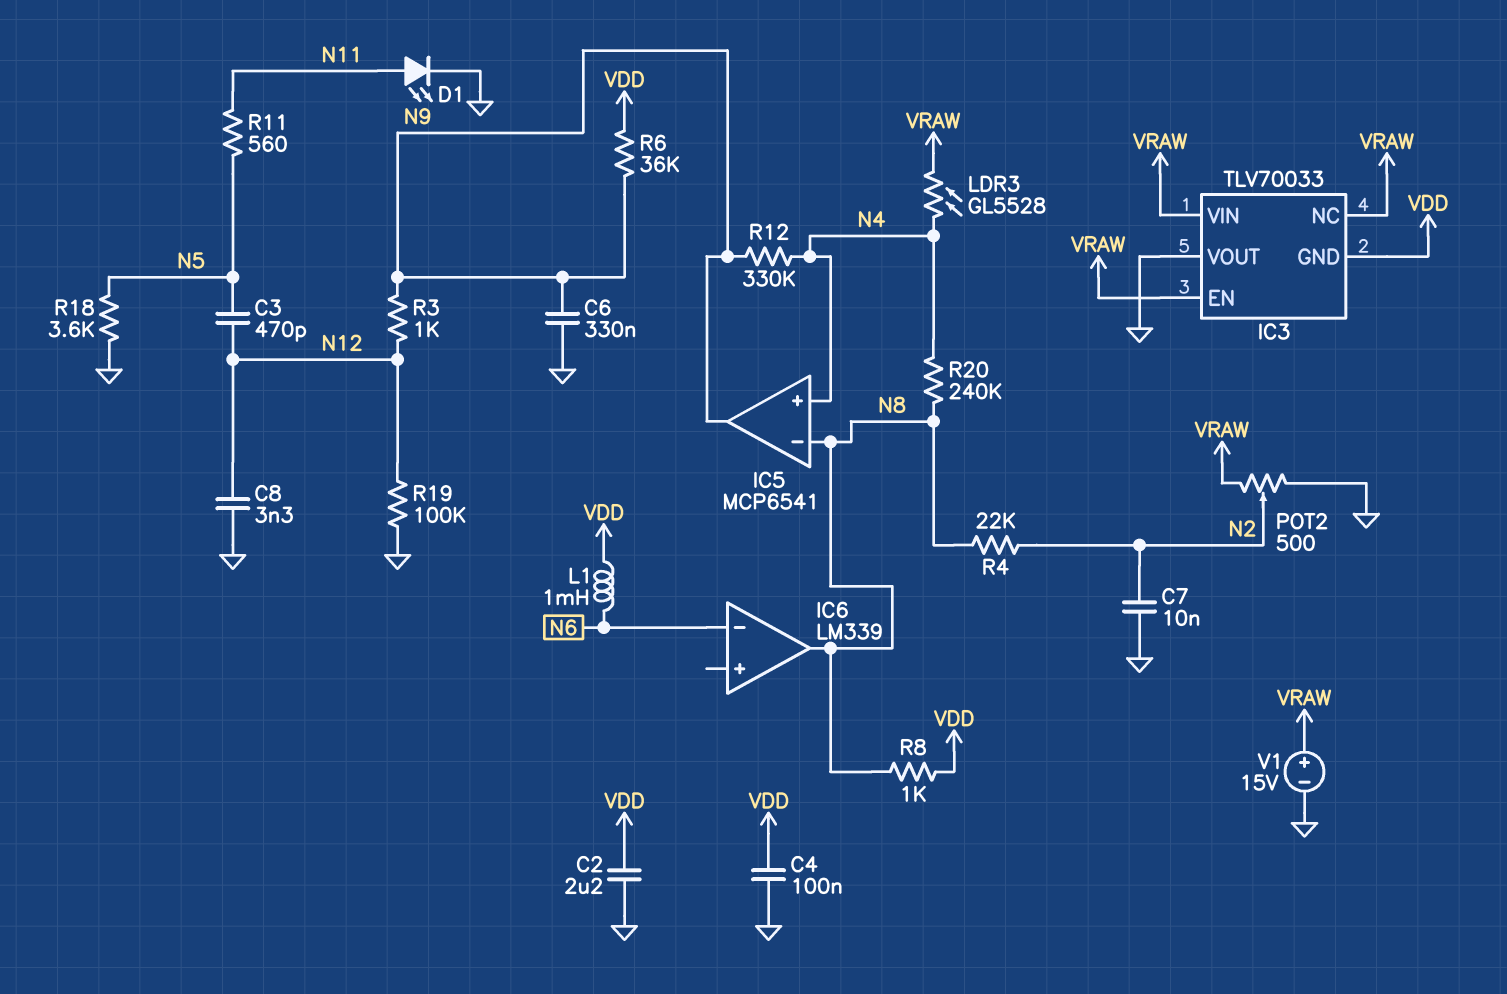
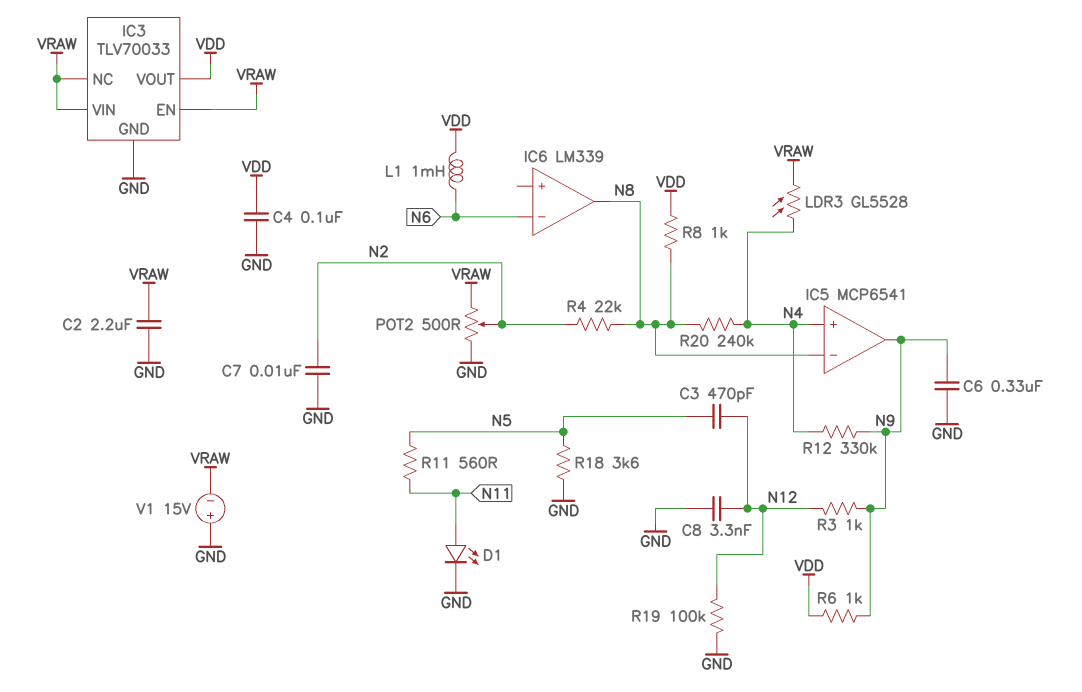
C2: 2.2uF (GND, VDD) -> 2.2uF (GND, VRAW)
IC3 pin GND: VDD -> GND
IC3 pin VOUT: GND -> VDD
R6: 36k (N9, VDD) -> 1k (N9, VDD)
V1: 15V (plus VRAW, minus GND) -> 15V (plus GND, minus VRAW)

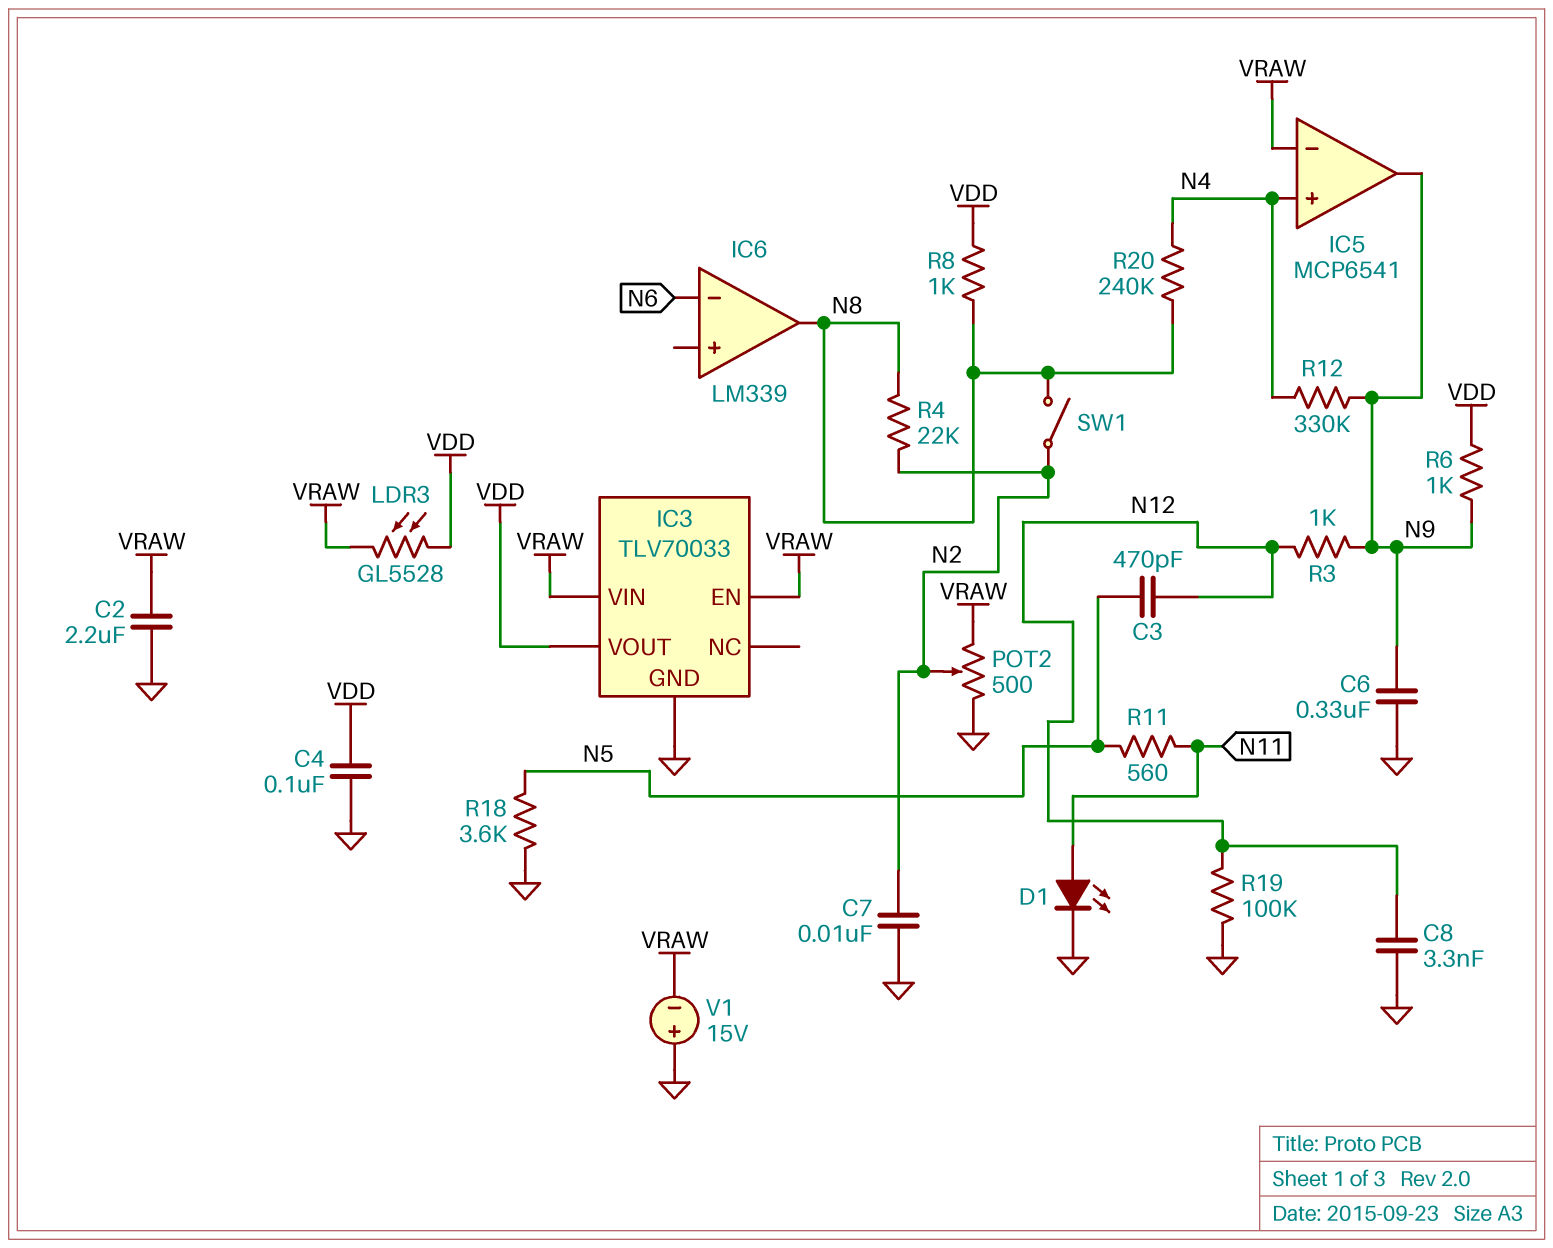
IC3 pin NC: VRAW -> none
IC5 pin in-: N8 -> VRAW
L1: 1mH (N6, VDD) -> none
LDR3: GL5528 (N4, VRAW) -> GL5528 (VDD, VRAW)
SW1: none -> switch (N2, N8)

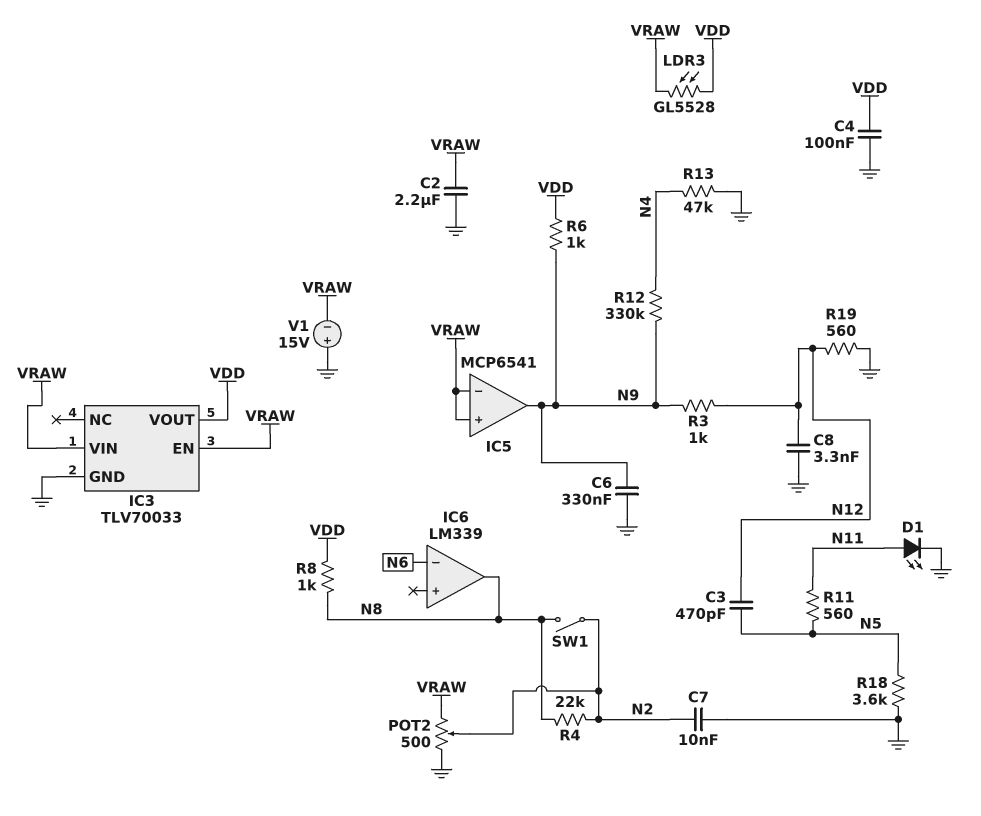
IC5 pin in+: N4 -> VRAW
R13: none -> 47k (GND, N4)
R19: 100k (GND, N12) -> 560 (GND, N12)
R20: 240k (N4, N8) -> none

